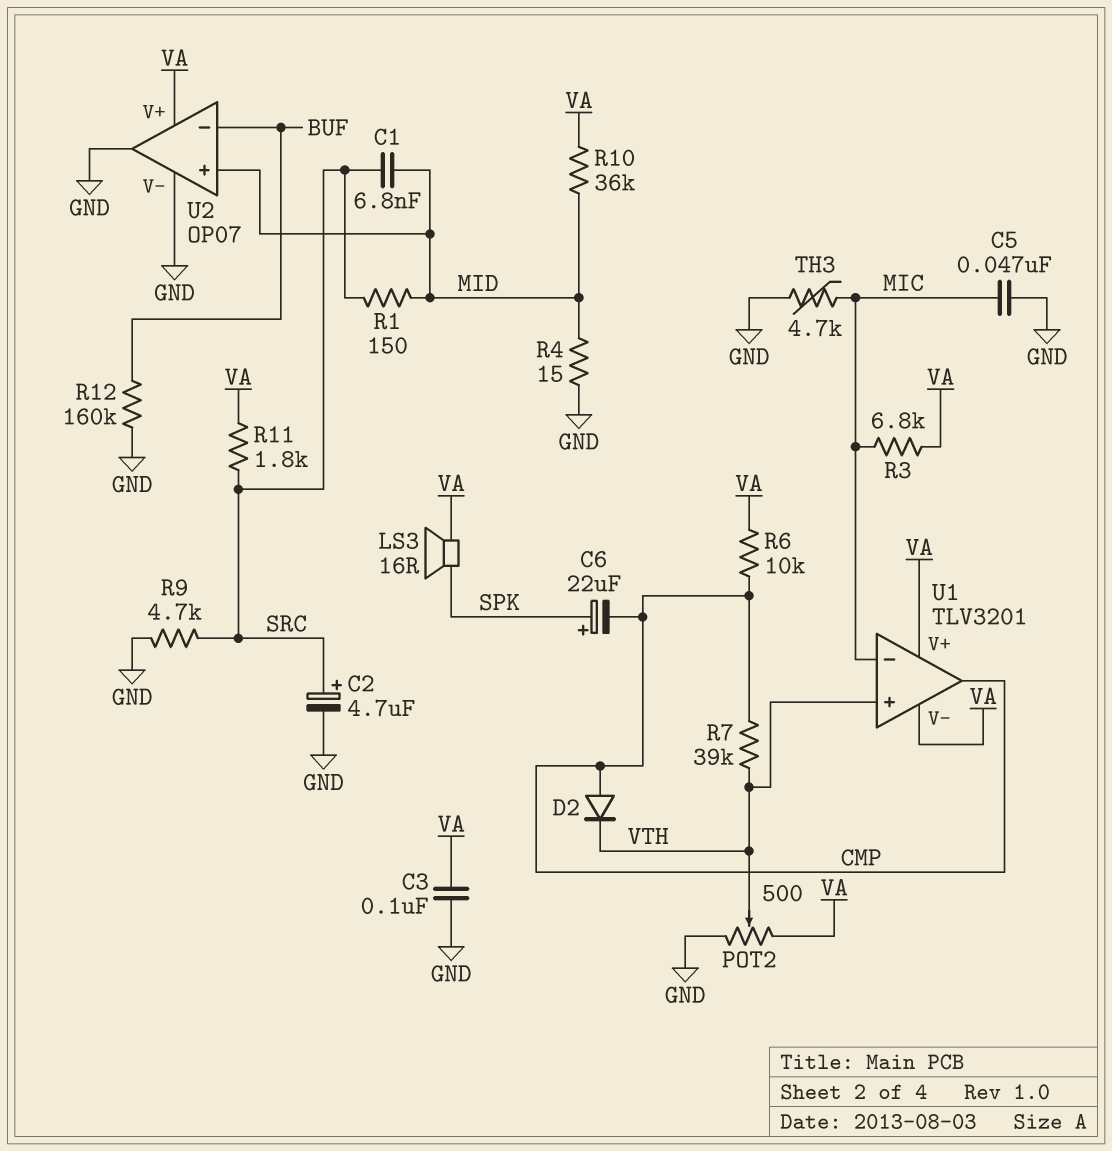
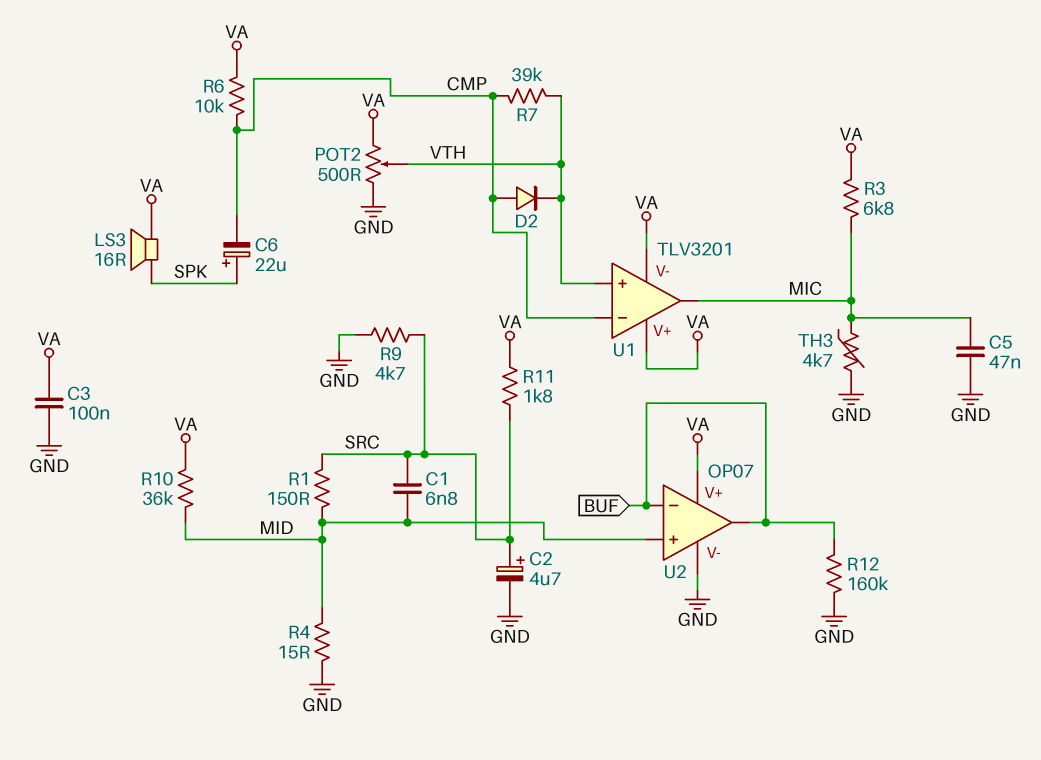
U1 pin in-: MIC -> CMP
U1 pin out: CMP -> MIC
U2 pin out: GND -> BUF

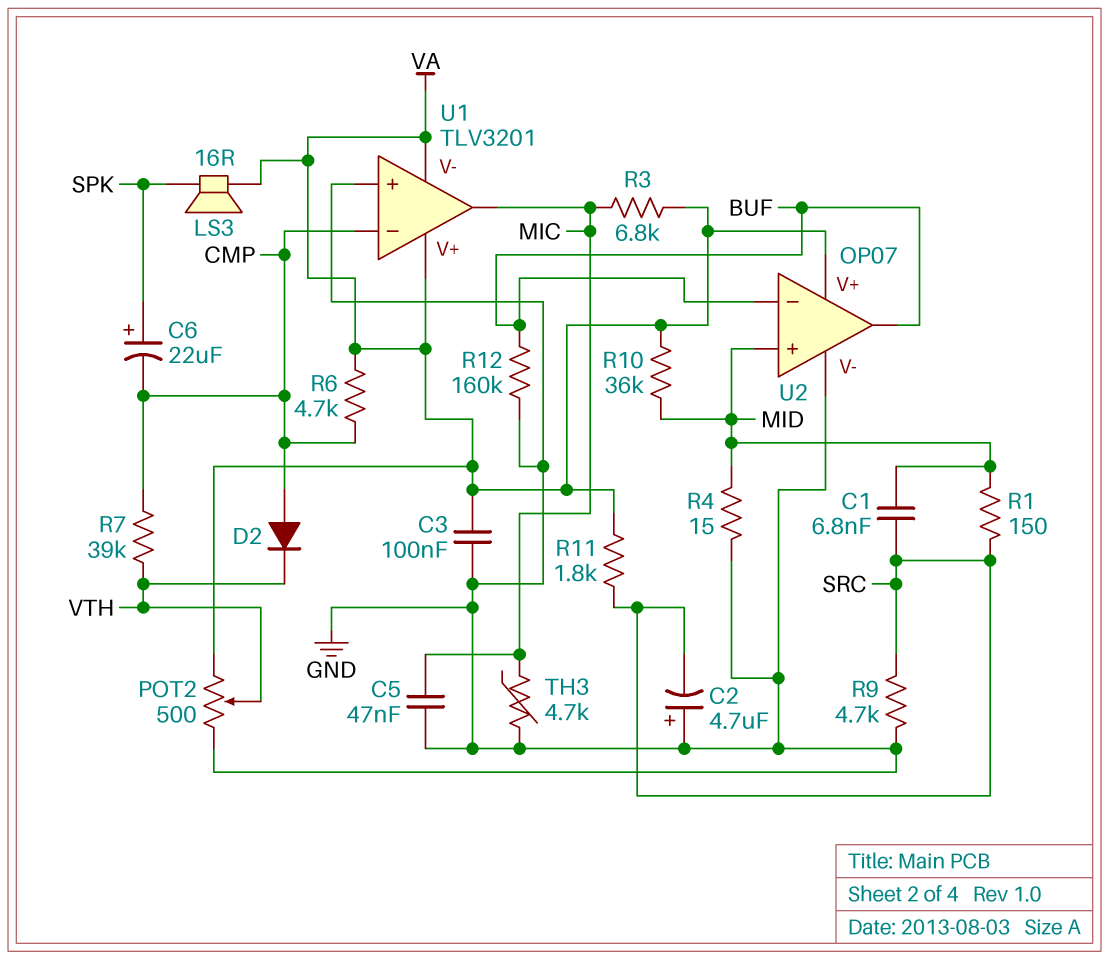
C2: 4.7uF (plus SRC, minus GND) -> 4.7uF (plus GND, minus SRC)
R6: 10k (CMP, VA) -> 4.7k (CMP, VA)
U1 pin in+: VTH -> GND

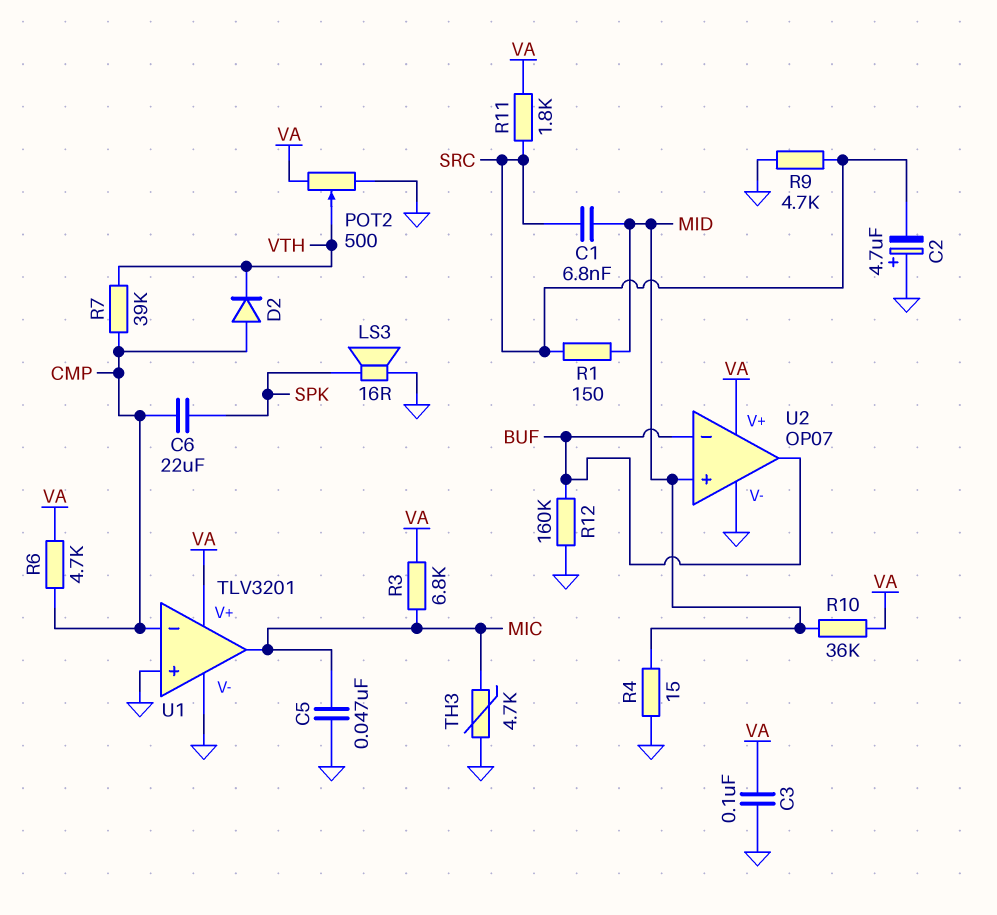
C6: 22uF (plus SPK, minus CMP) -> 22uF (CMP, SPK)
LS3: speaker 16R (SPK, VA) -> speaker 16R (GND, SPK)
U1 pin V-: VA -> GND

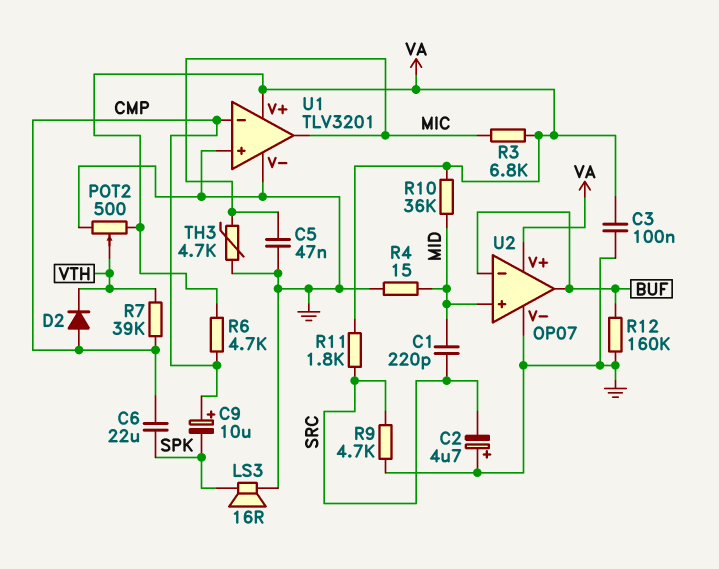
C1: 6.8nF (MID, SRC) -> 220pF (MID, SRC)
C9: none -> 10uF (plus CMP, minus SPK)
R1: 150 (MID, SRC) -> none

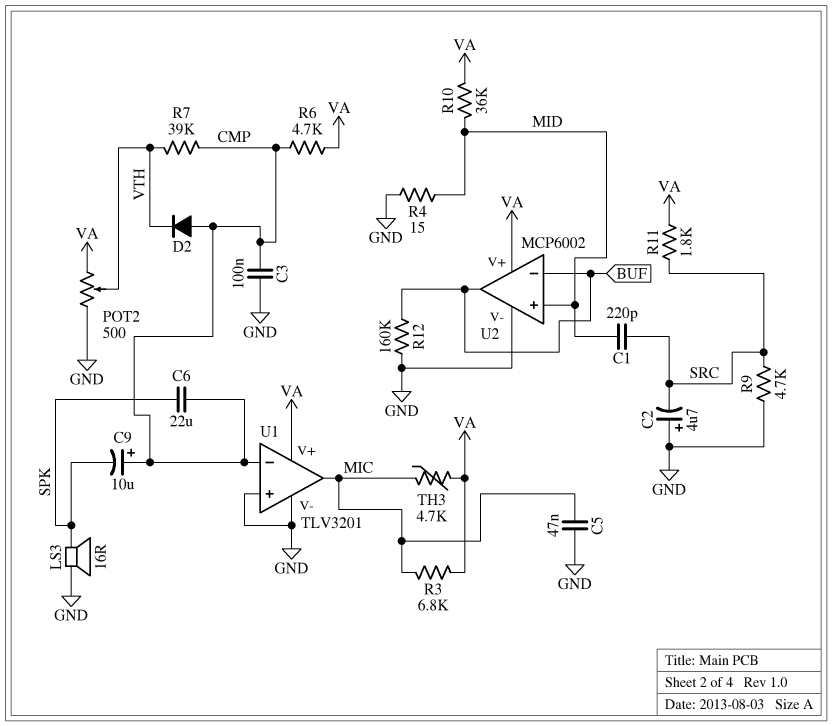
C3: 100nF (GND, VA) -> 100nF (CMP, GND)
TH3: 4.7k (GND, MIC) -> 4.7k (MIC, VA)
U2: OP07 -> MCP6002

